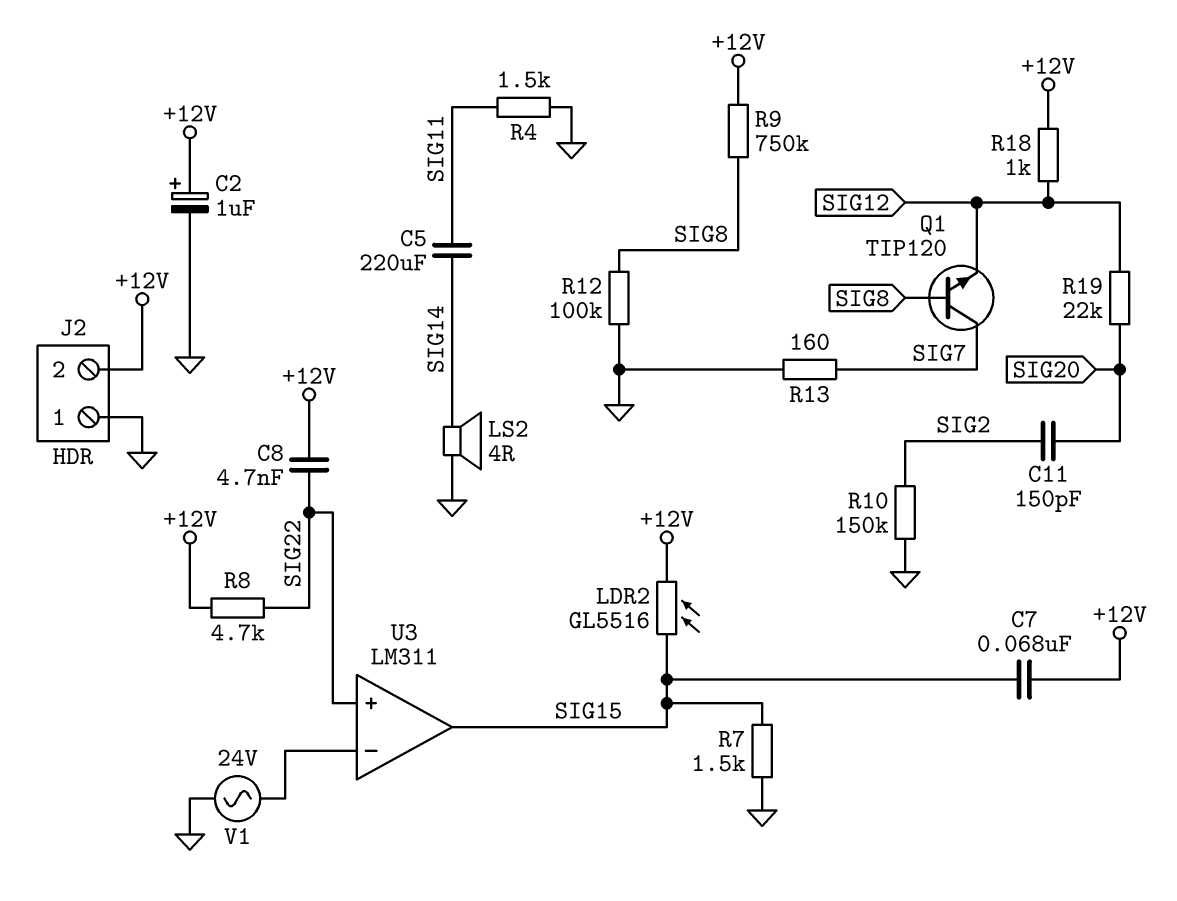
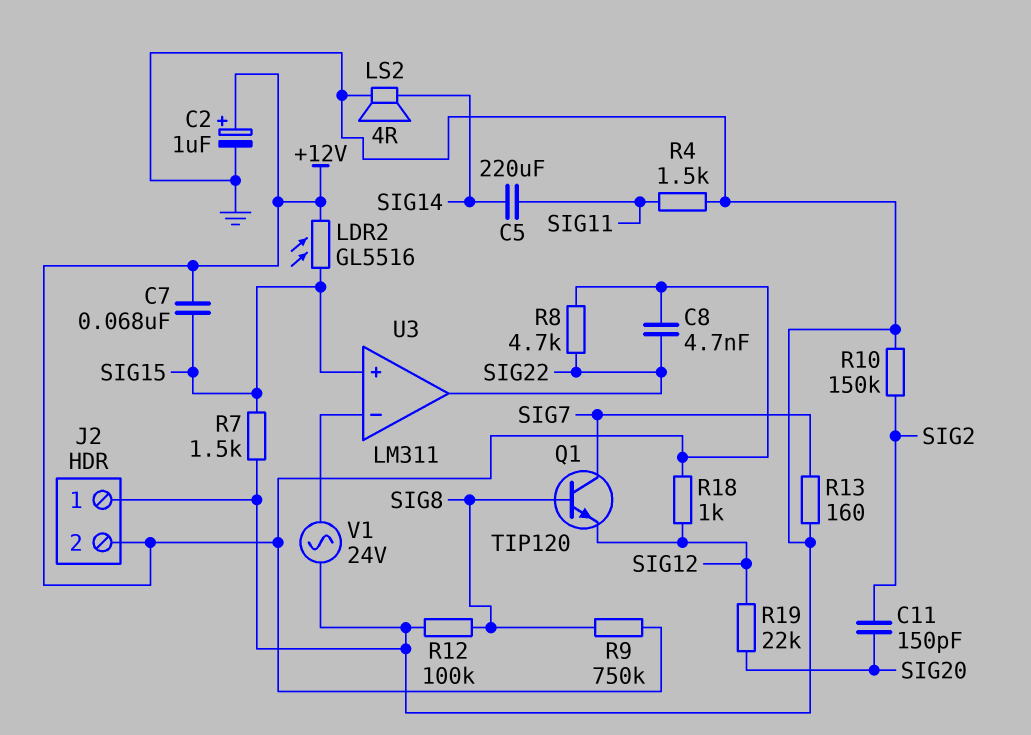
U3 pin in+: SIG22 -> SIG15
U3 pin out: SIG15 -> SIG22

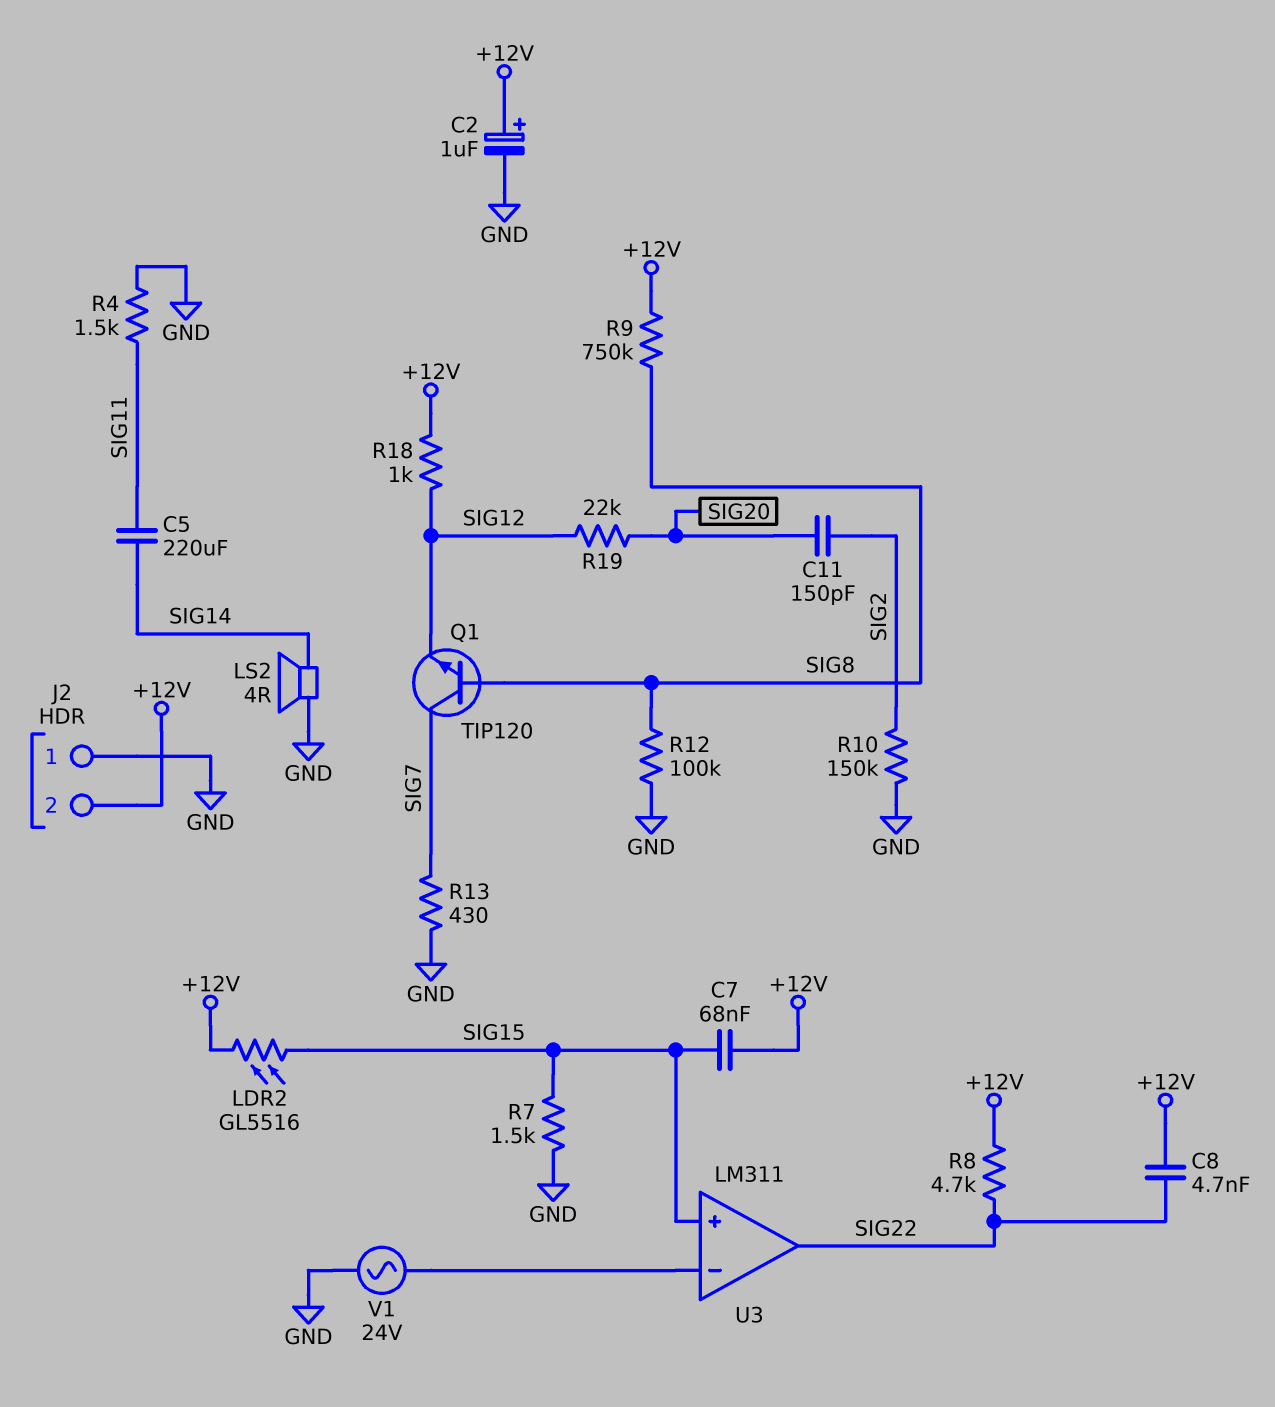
R13: 160 (GND, SIG7) -> 430 (GND, SIG7)

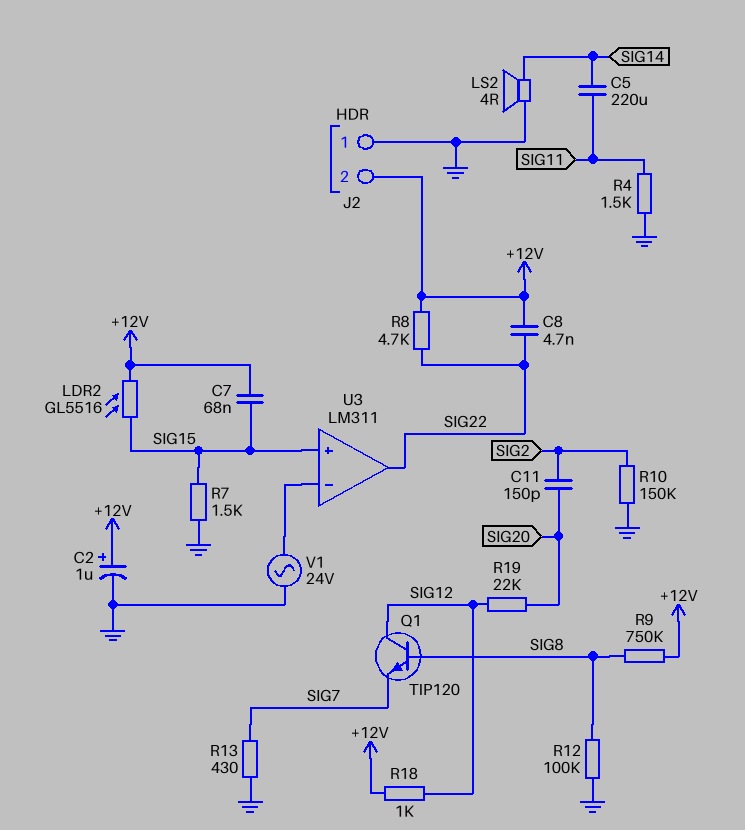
Q1: NPN TIP120 (B SIG8, C SIG7, E SIG12) -> NPN TIP120 (B SIG8, C SIG12, E SIG7)

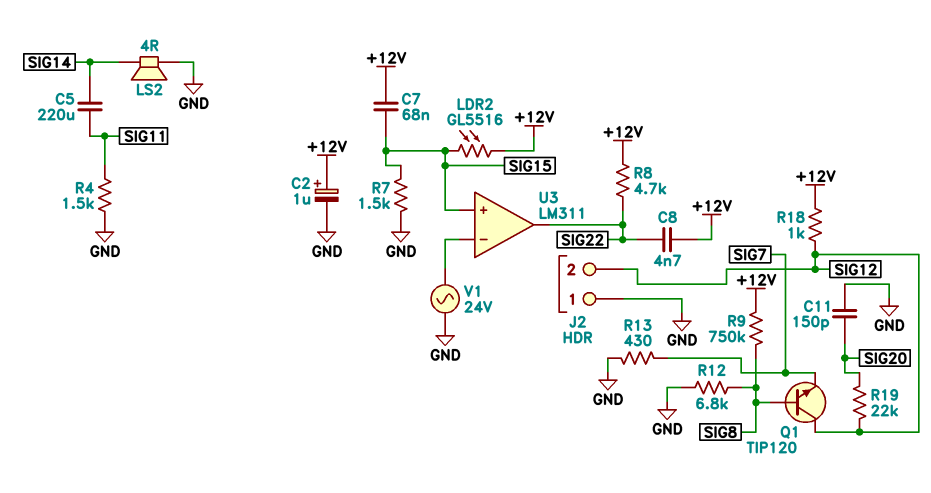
C11: 150pF (SIG2, SIG20) -> 150pF (GND, SIG20)
J2 pin 2: +12V -> SIG12
R10: 150k (GND, SIG2) -> none
R12: 100k (GND, SIG8) -> 6.8k (GND, SIG8)

